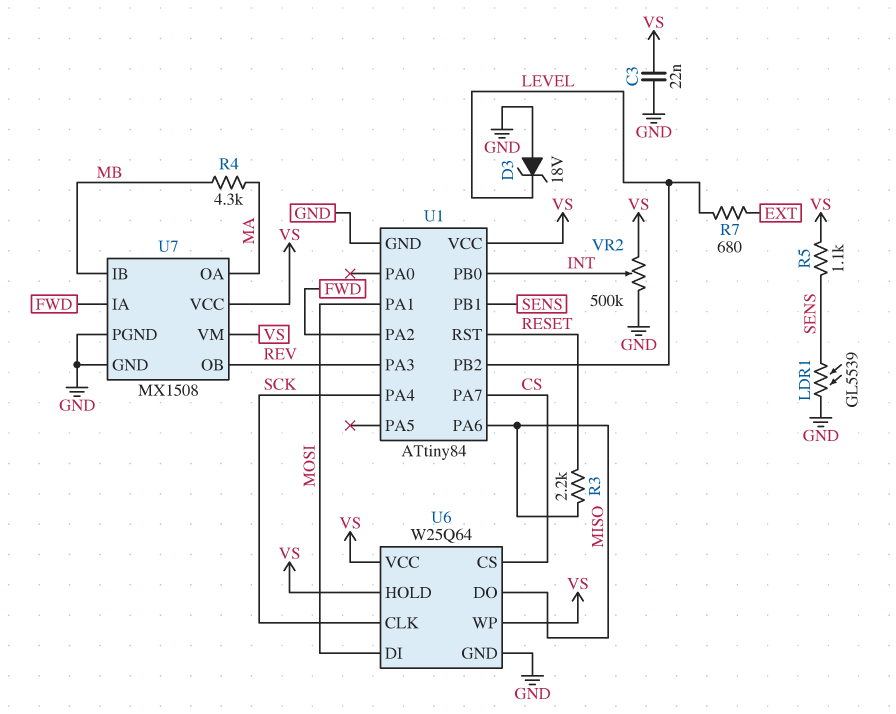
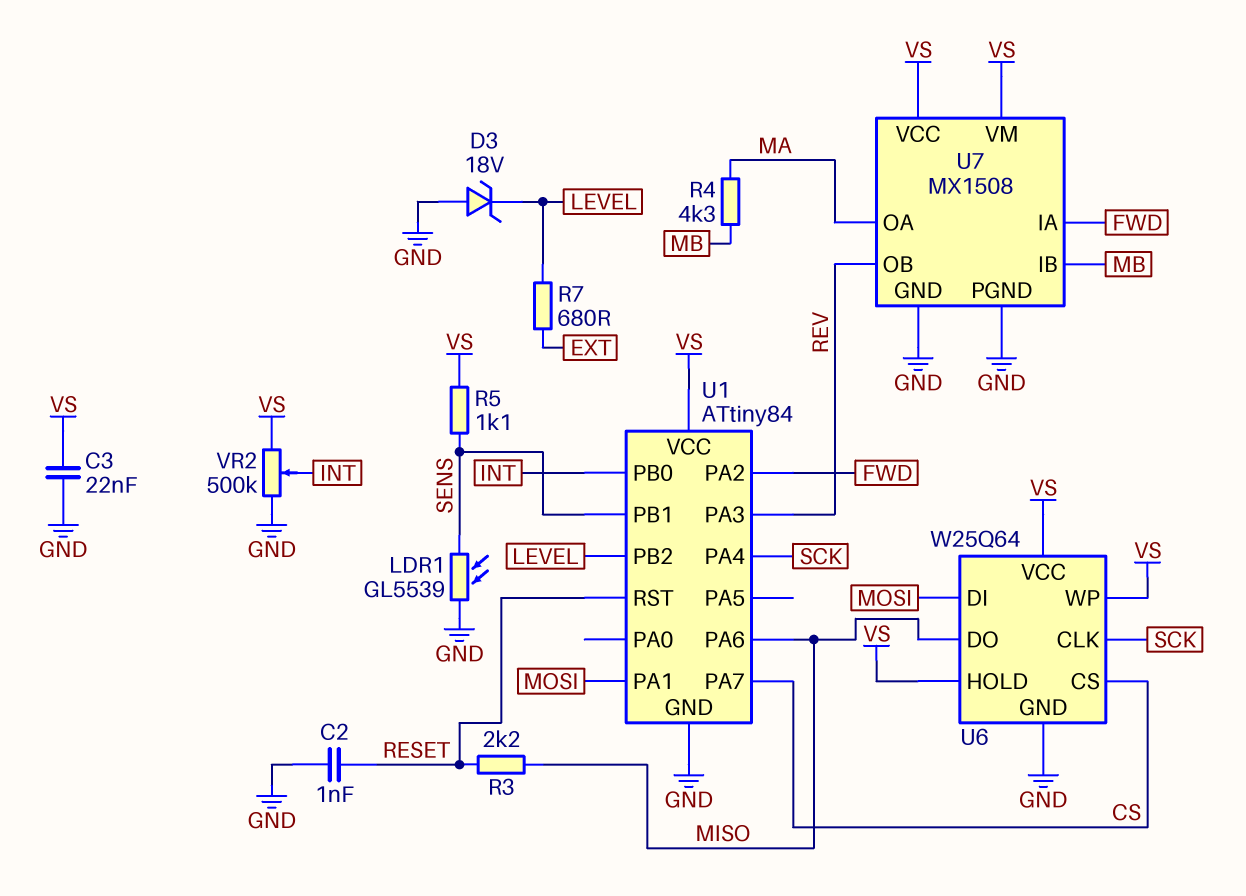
C2: none -> 1nF (GND, RESET)

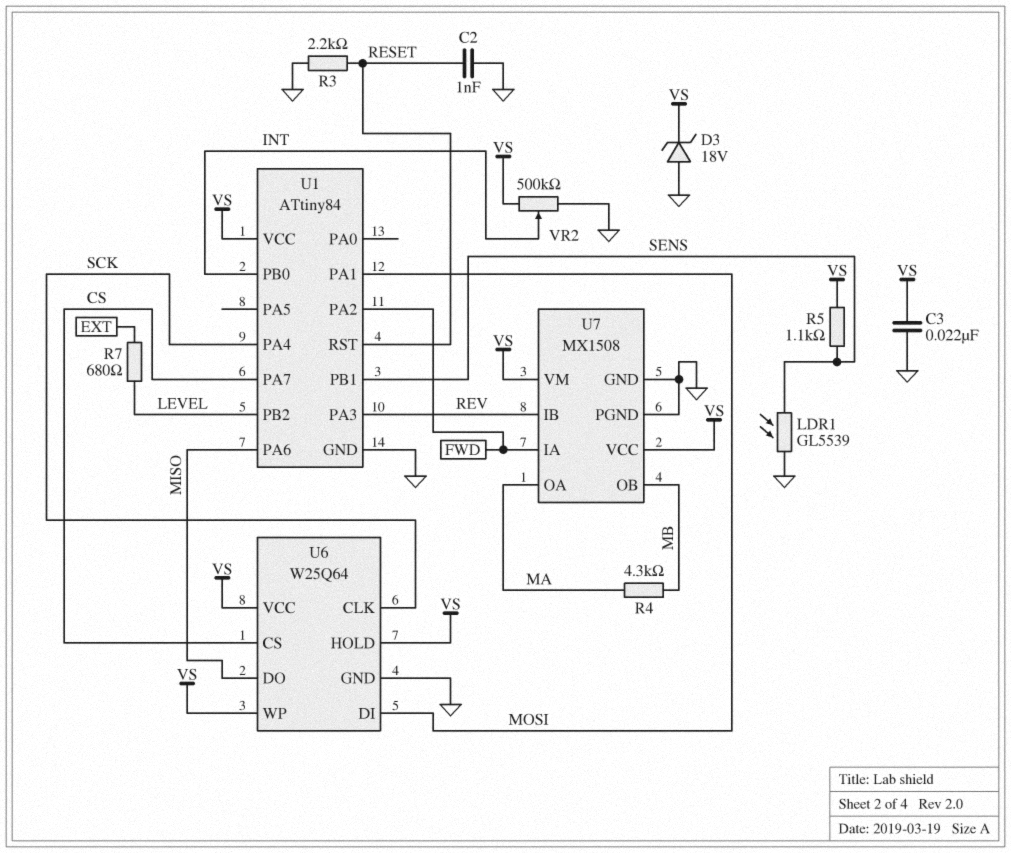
D3: zener 18V (A GND, K LEVEL) -> zener 18V (A GND, K VS)
R3: 2.2k (MISO, RESET) -> 2.2k (GND, RESET)
U7 pin IB: MB -> REV
U7 pin OB: REV -> MB

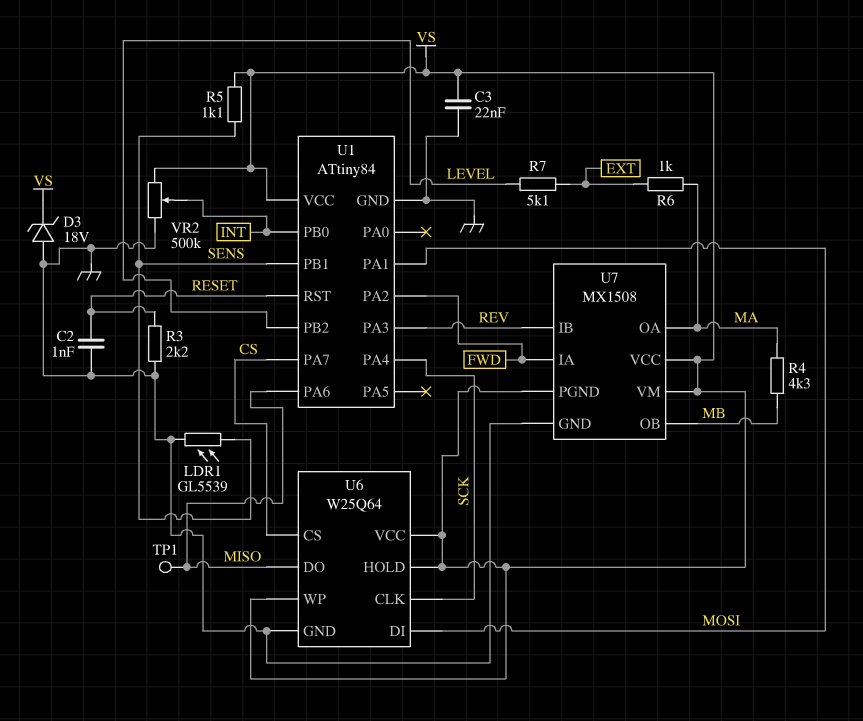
R6: none -> 1k (EXT, MA)
R7: 680 (EXT, LEVEL) -> 5.1k (EXT, LEVEL)
TP1: none -> test point (MISO)
U7 pin PGND: GND -> VS

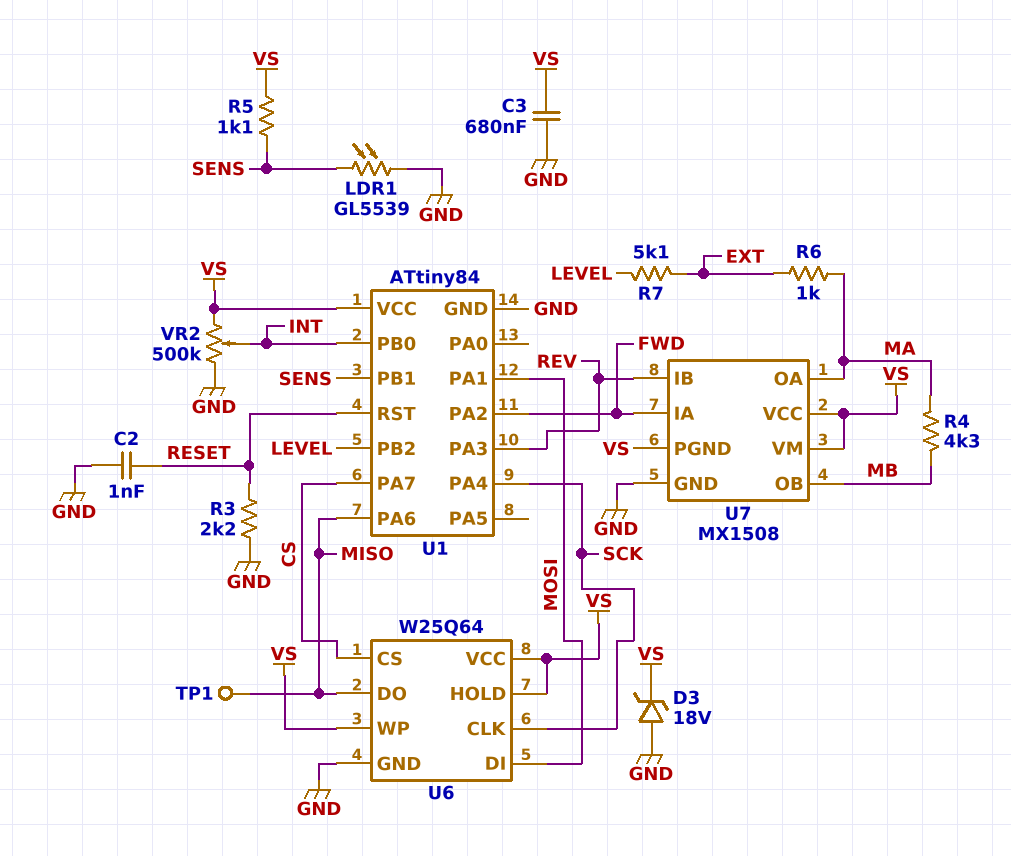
C3: 22nF (GND, VS) -> 680nF (GND, VS)

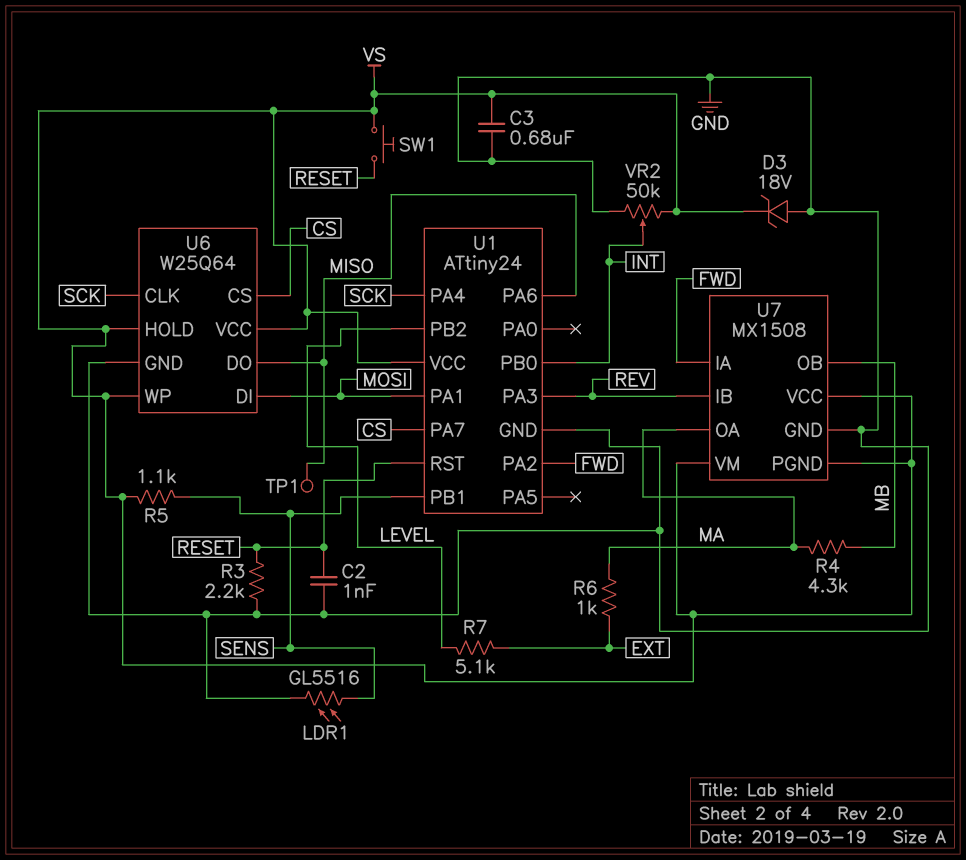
LDR1: GL5539 (GND, SENS) -> GL5516 (GND, SENS)
SW1: none -> button (RESET, VS)
U1: ATtiny84 -> ATtiny24
VR2: 500k (GND, VS, wiper INT) -> 50k (GND, VS, wiper INT)

